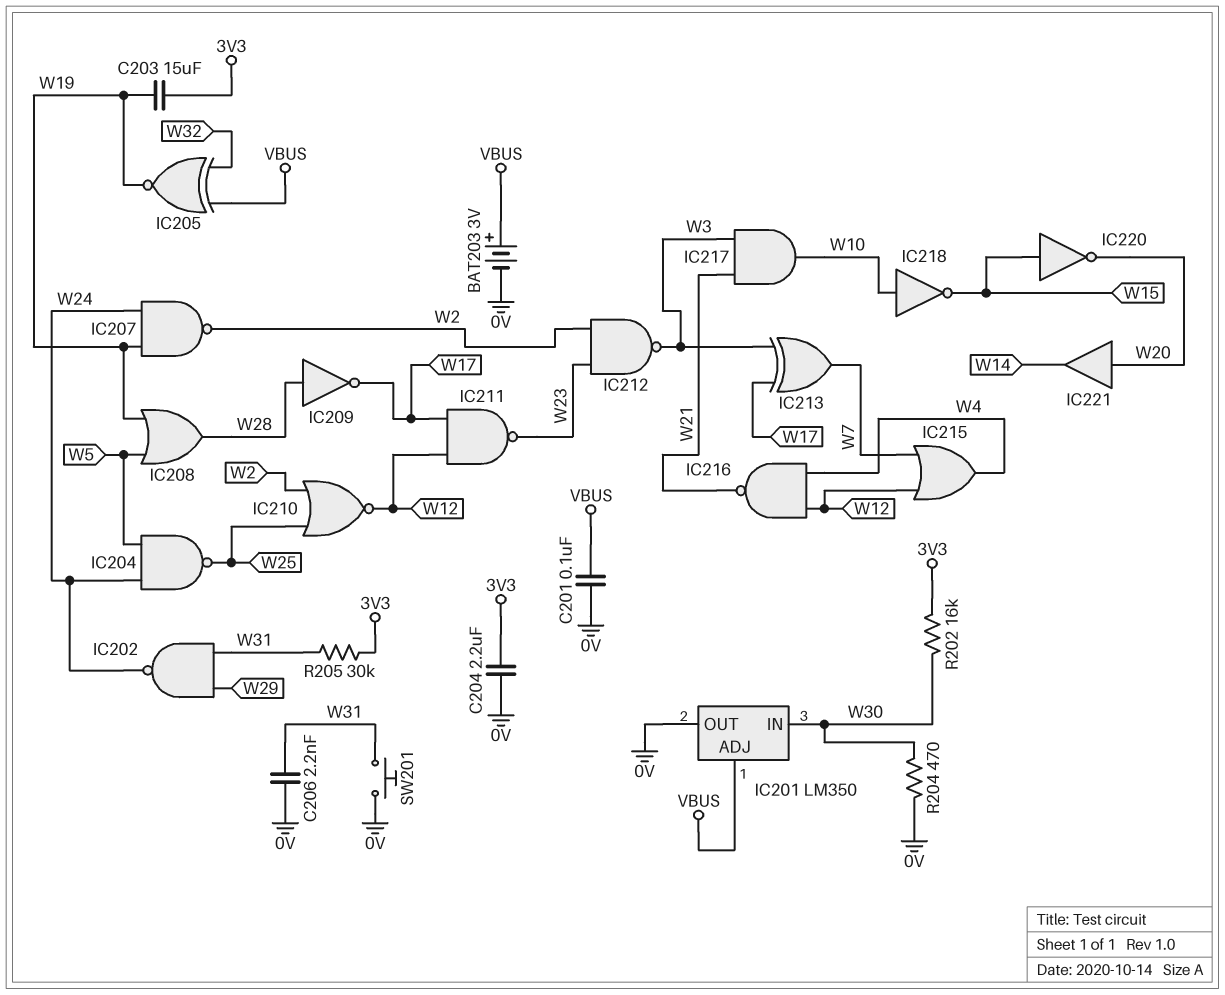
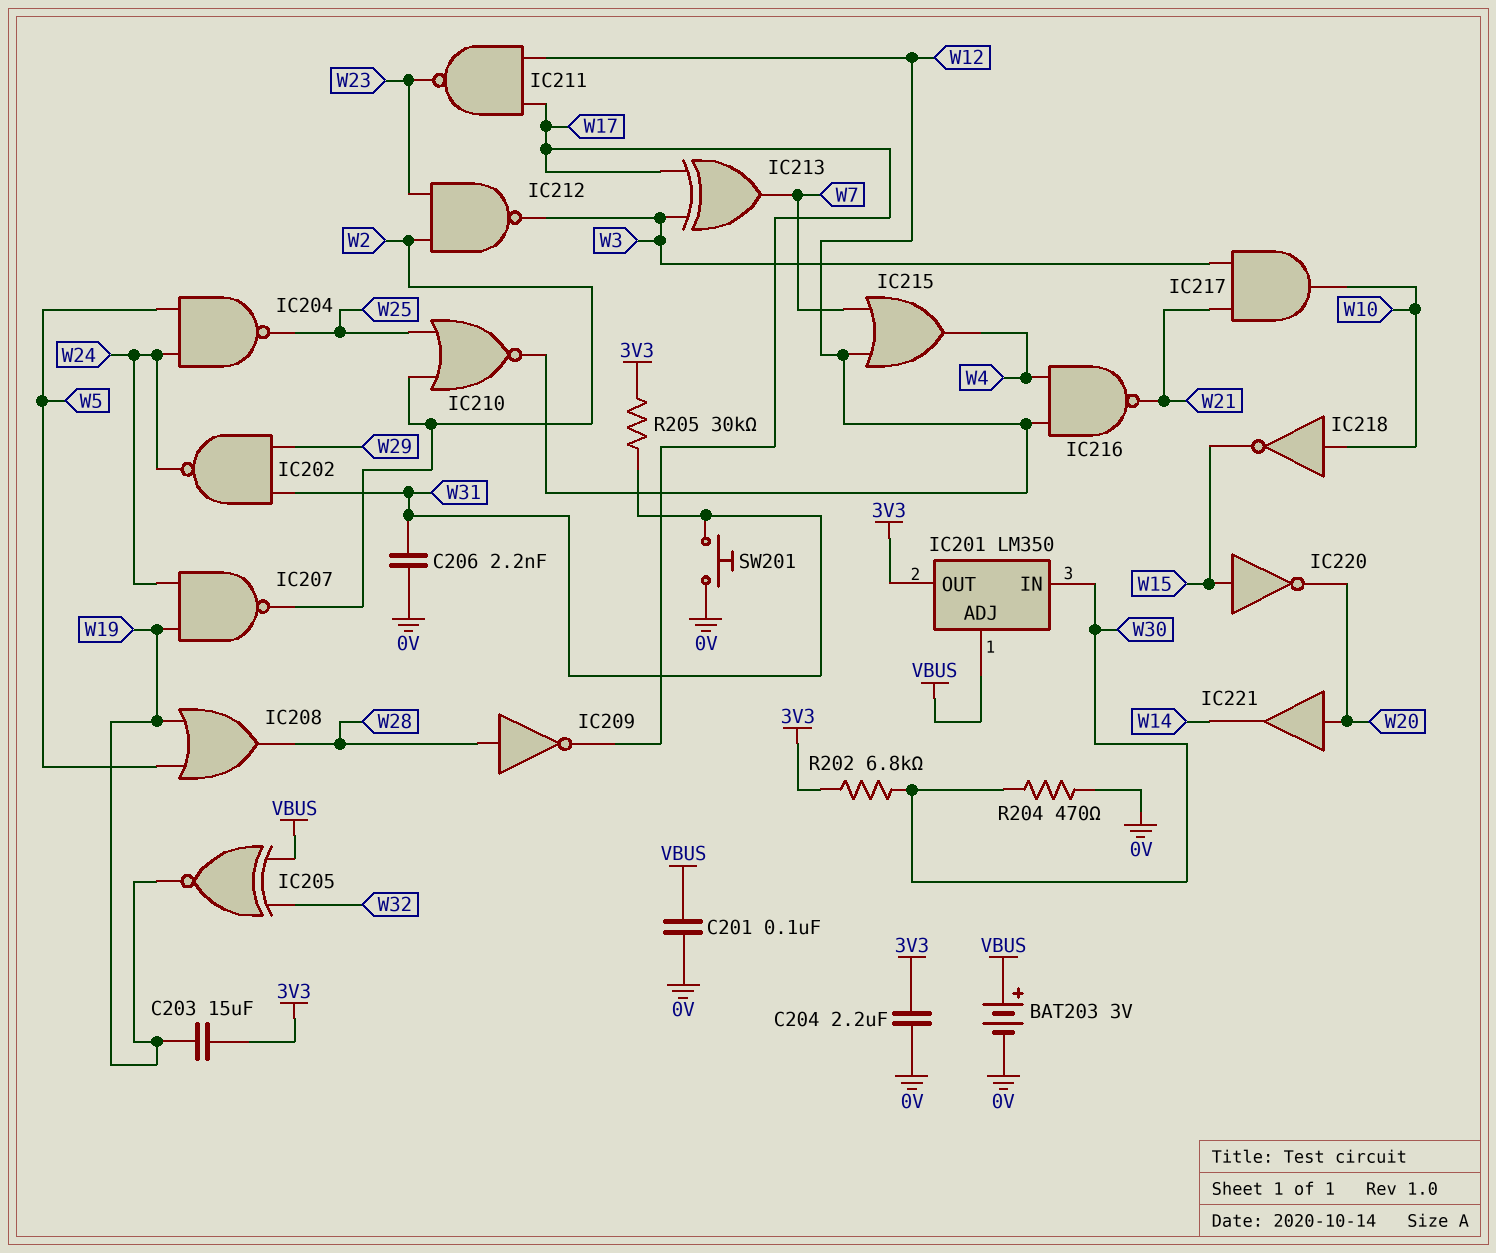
IC201 pin OUT: 0V -> 3V3
R202: 16k (3V3, W30) -> 6.8k (3V3, W30)

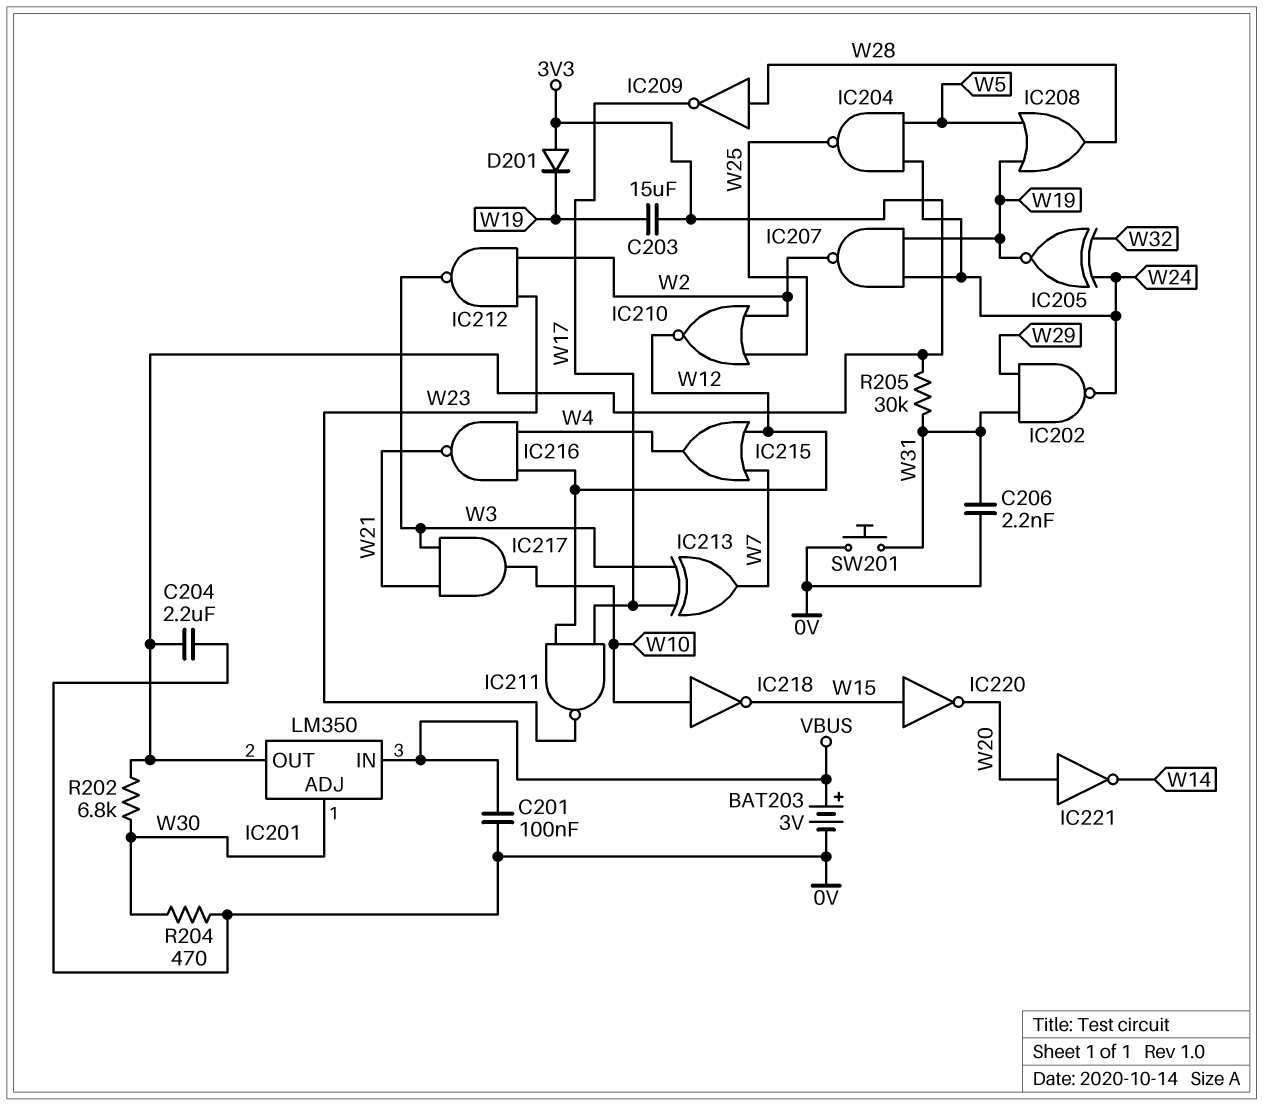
D201: none -> diode (A 3V3, K W19)
IC201 pin ADJ: VBUS -> W30
IC201 pin IN: W30 -> VBUS
IC205: XNOR (in VBUS, in W32, out W19) -> XNOR (in W24, in W32, out W19)
IC221: buffer (in W20, out W14) -> NOT (in W20, out W14)

